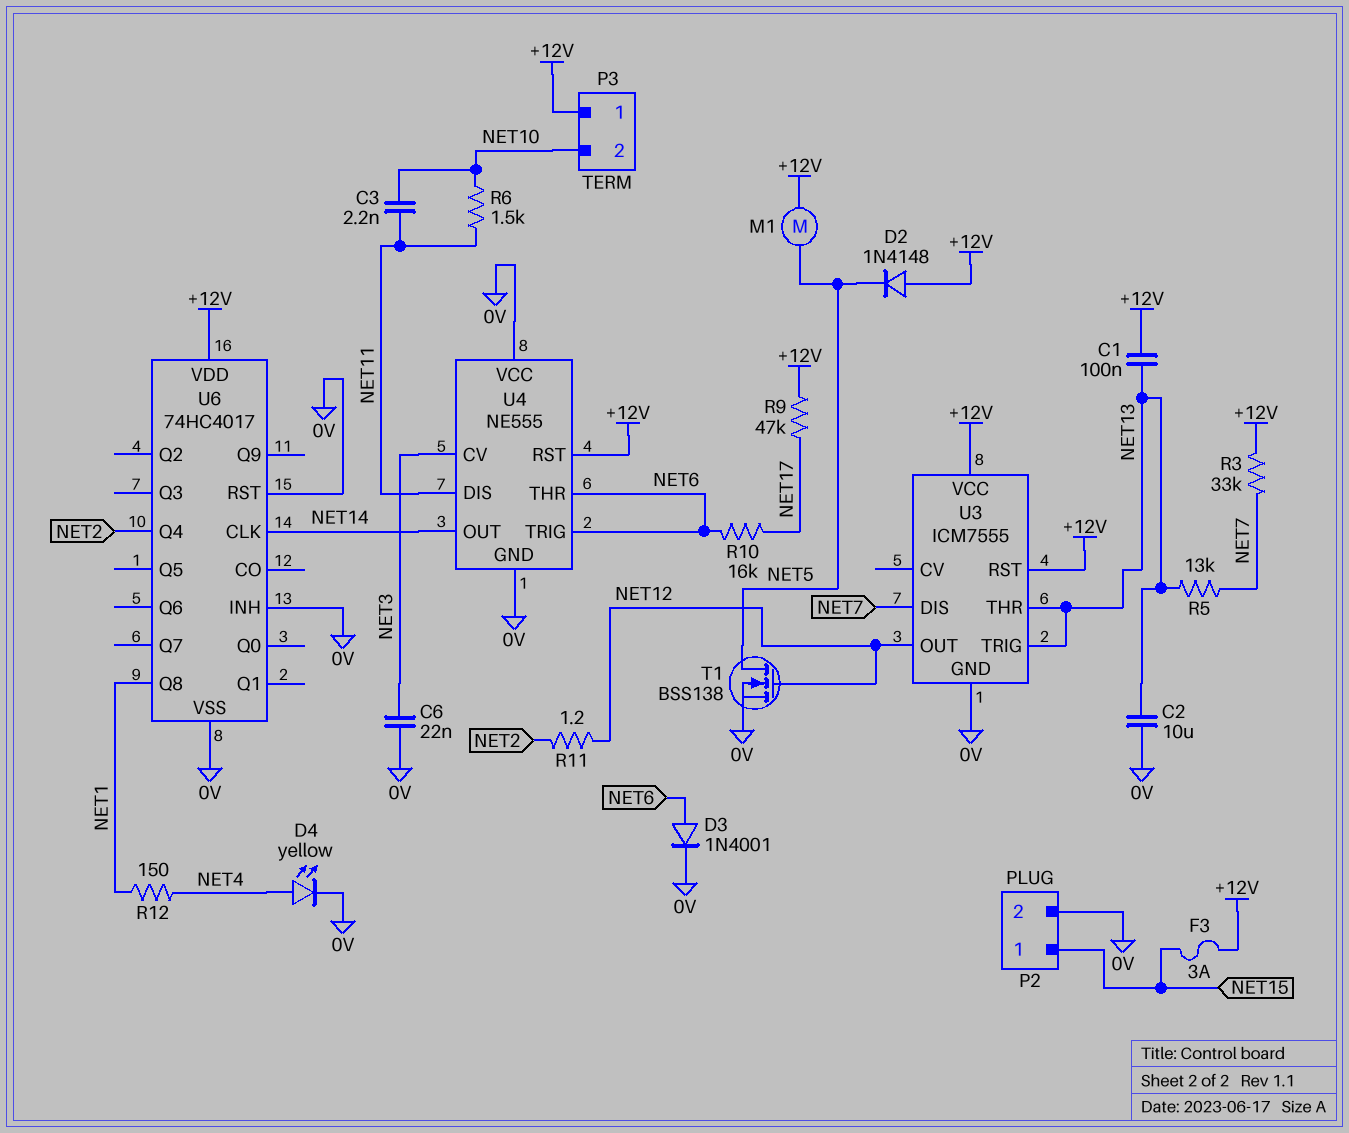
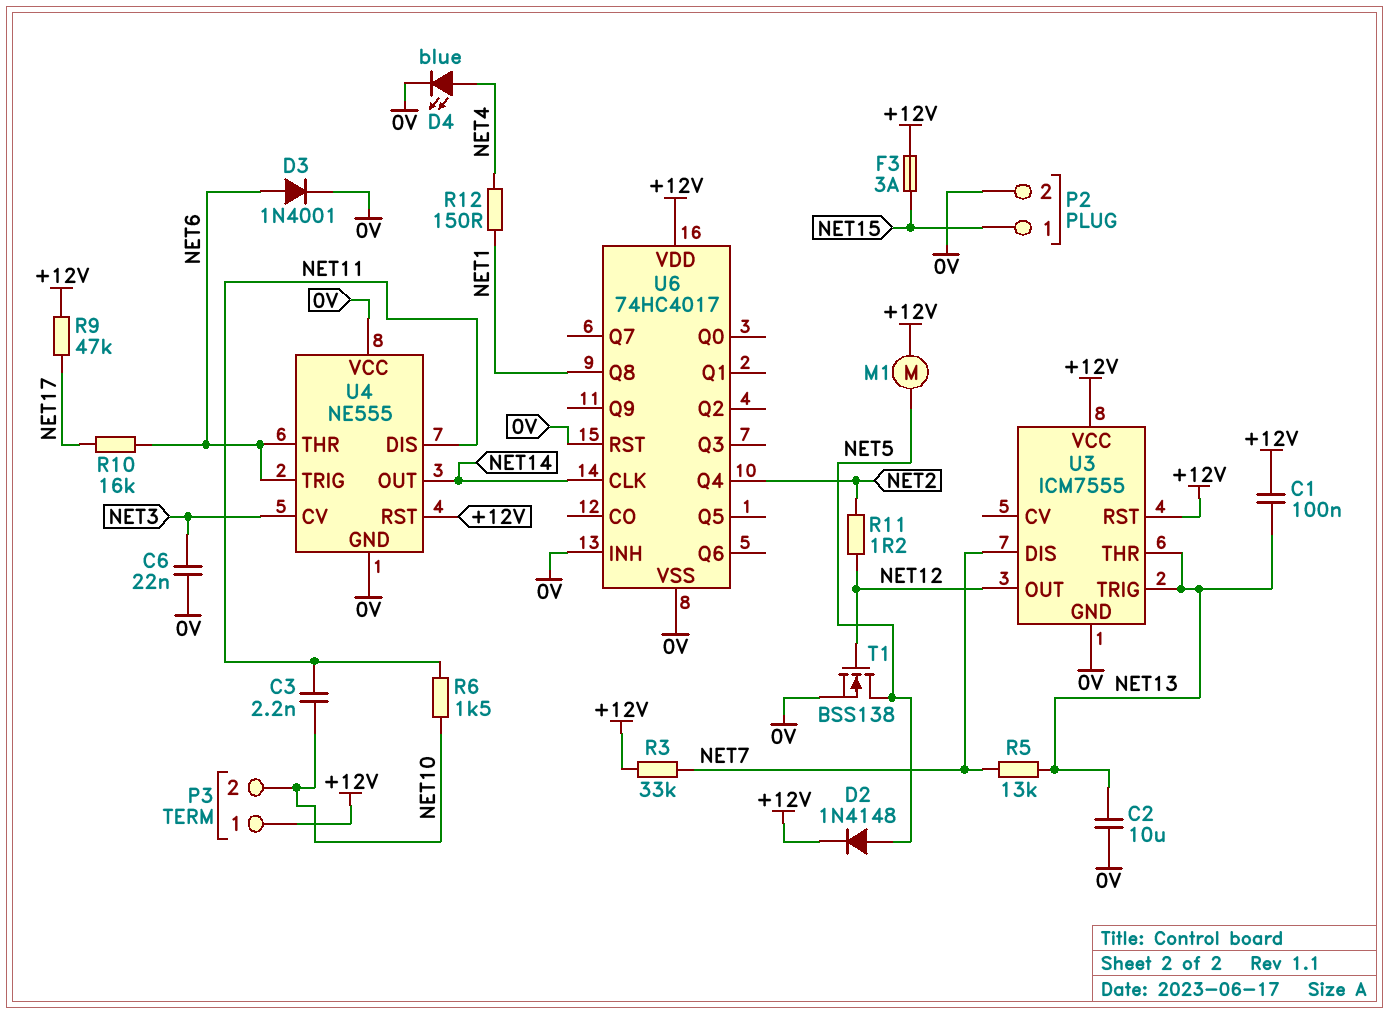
D2: diode 1N4148 (A +12V, K NET5) -> diode 1N4148 (A NET5, K +12V)
D4: LED yellow (A NET4, K 0V) -> LED blue (A NET4, K 0V)

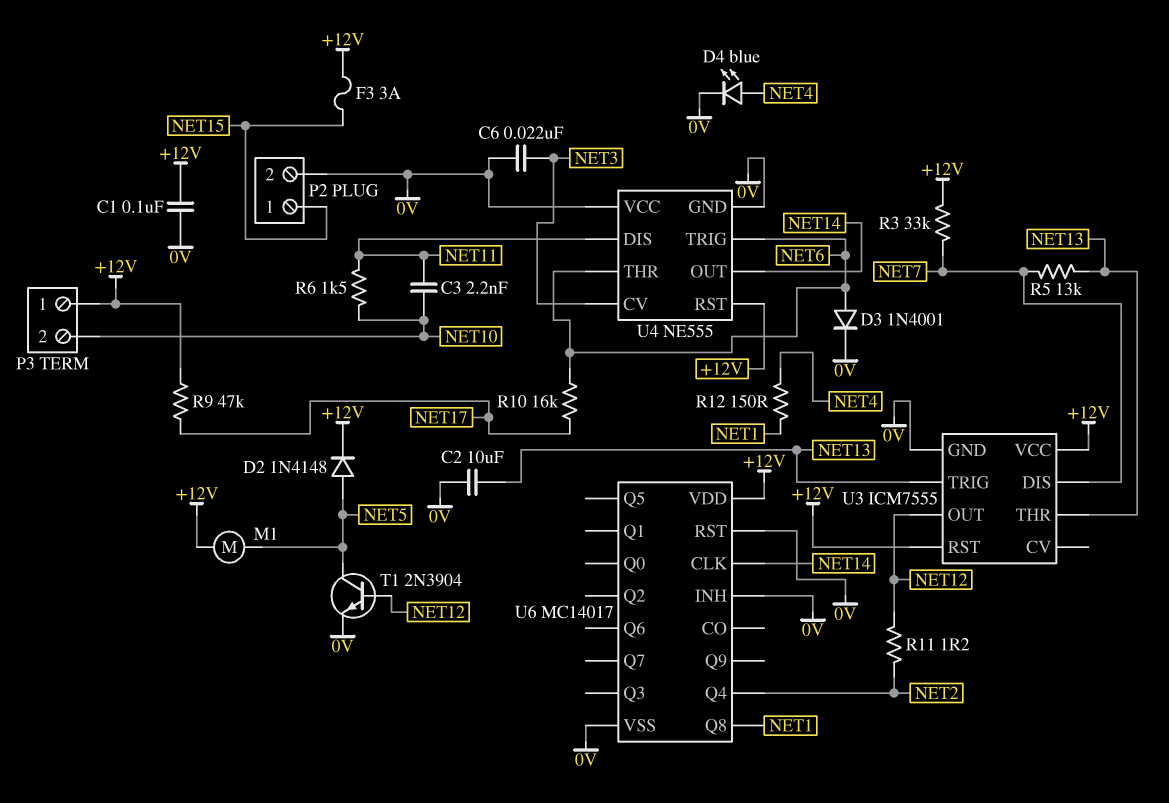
C1: 100nF (+12V, NET13) -> 100nF (+12V, 0V)
T1: NMOS BSS138 (G NET12, D NET5, S 0V) -> NPN 2N3904 (B NET12, C NET5, E 0V)
U6: 74HC4017 -> MC14017

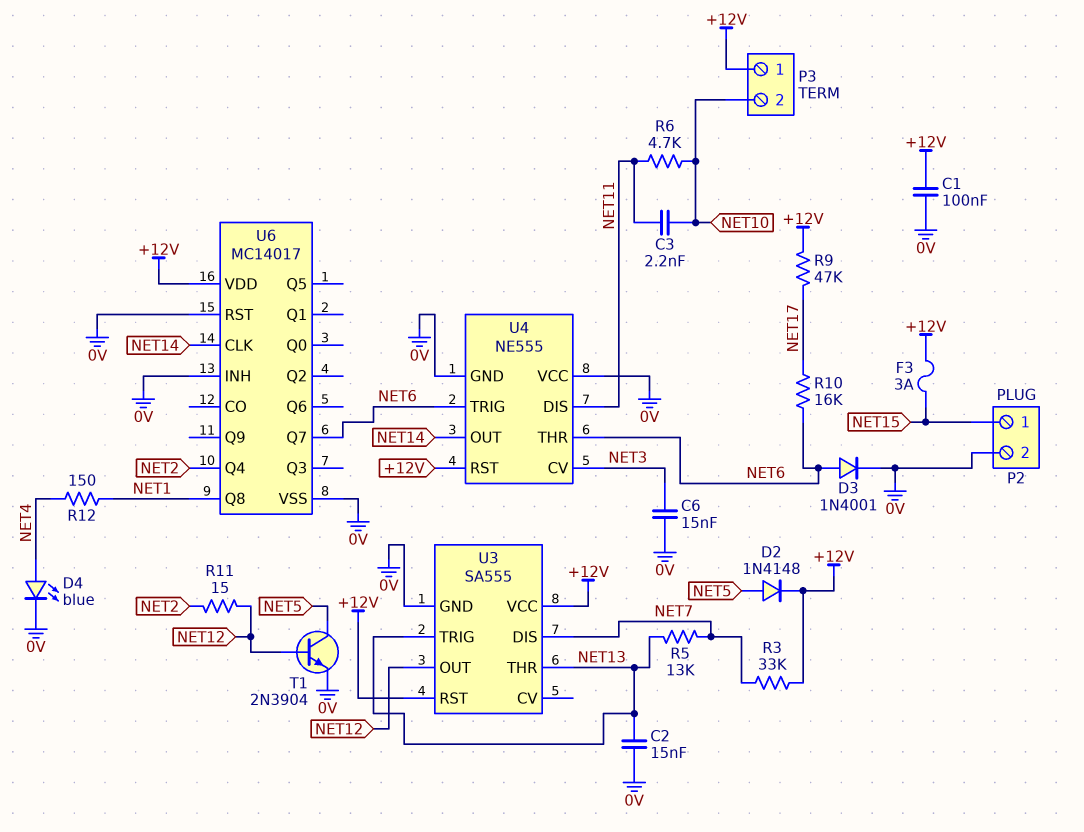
C2: 10uF (0V, NET13) -> 15nF (0V, NET13)
C6: 22nF (0V, NET3) -> 15nF (0V, NET3)
M1: motor (+12V, NET5) -> none
R6: 1.5k (NET10, NET11) -> 4.7k (NET10, NET11)
R11: 1.2 (NET2, NET12) -> 15 (NET2, NET12)
U3: ICM7555 -> SA555
U6 pin Q7: none -> NET6

